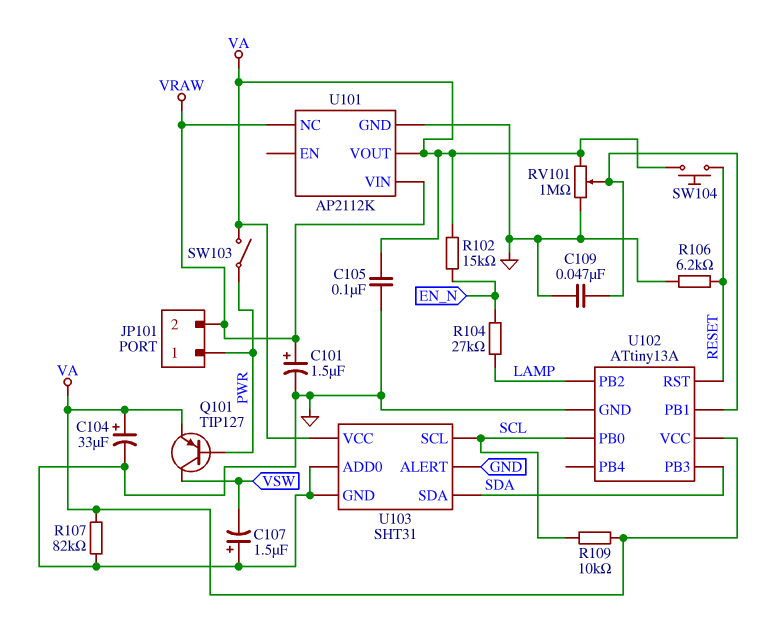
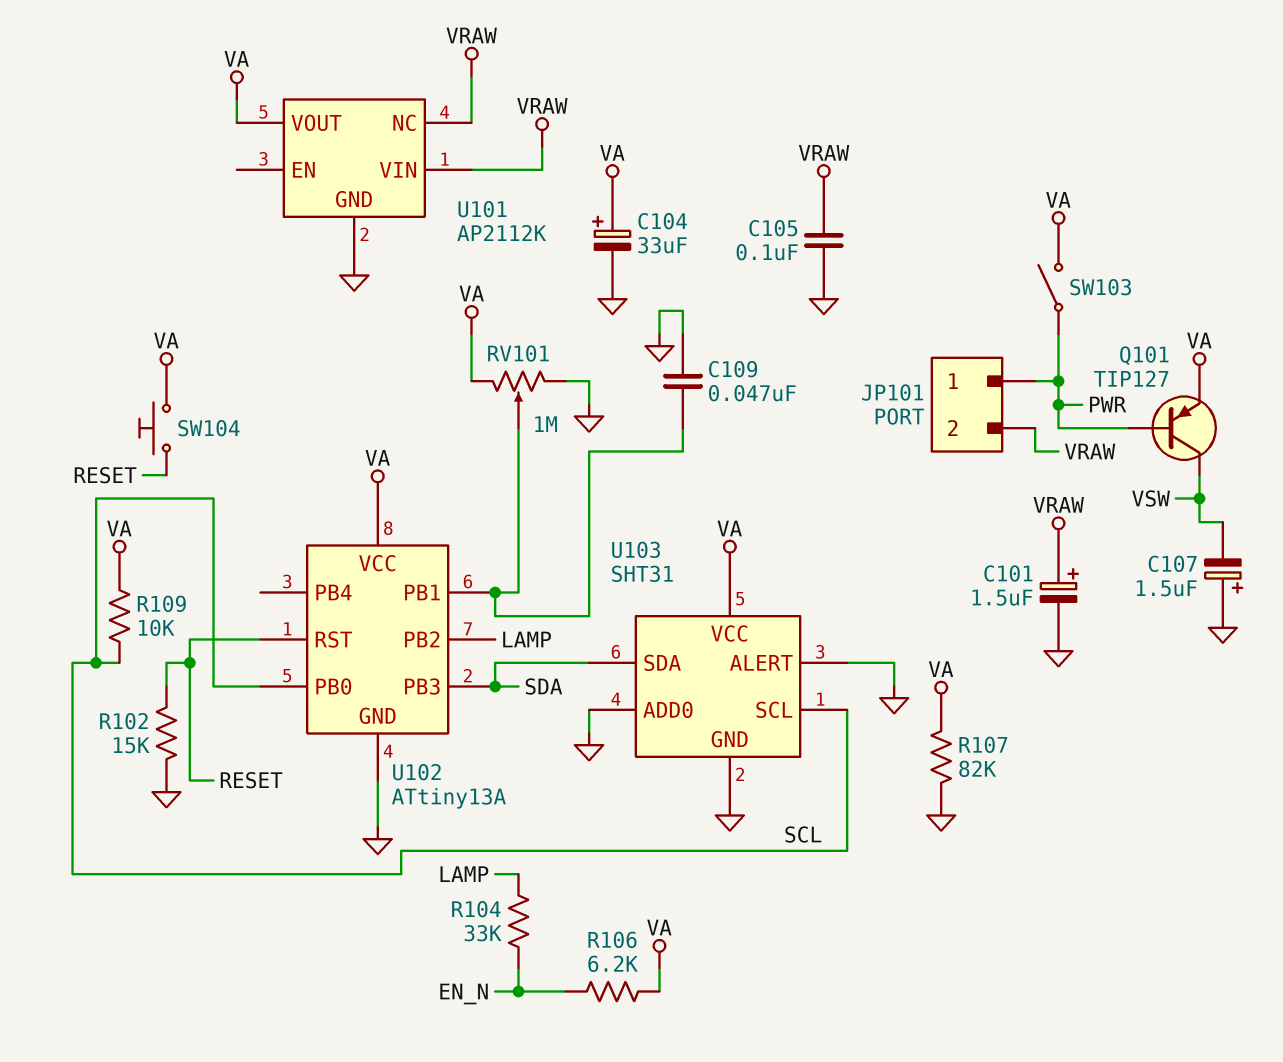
C105: 100nF (GND, VA) -> 100nF (GND, VRAW)
R102: 15k (EN_N, VA) -> 15k (GND, RESET)
R104: 27k (EN_N, LAMP) -> 33k (EN_N, LAMP)
R106: 6.2k (GND, RESET) -> 6.2k (EN_N, VA)

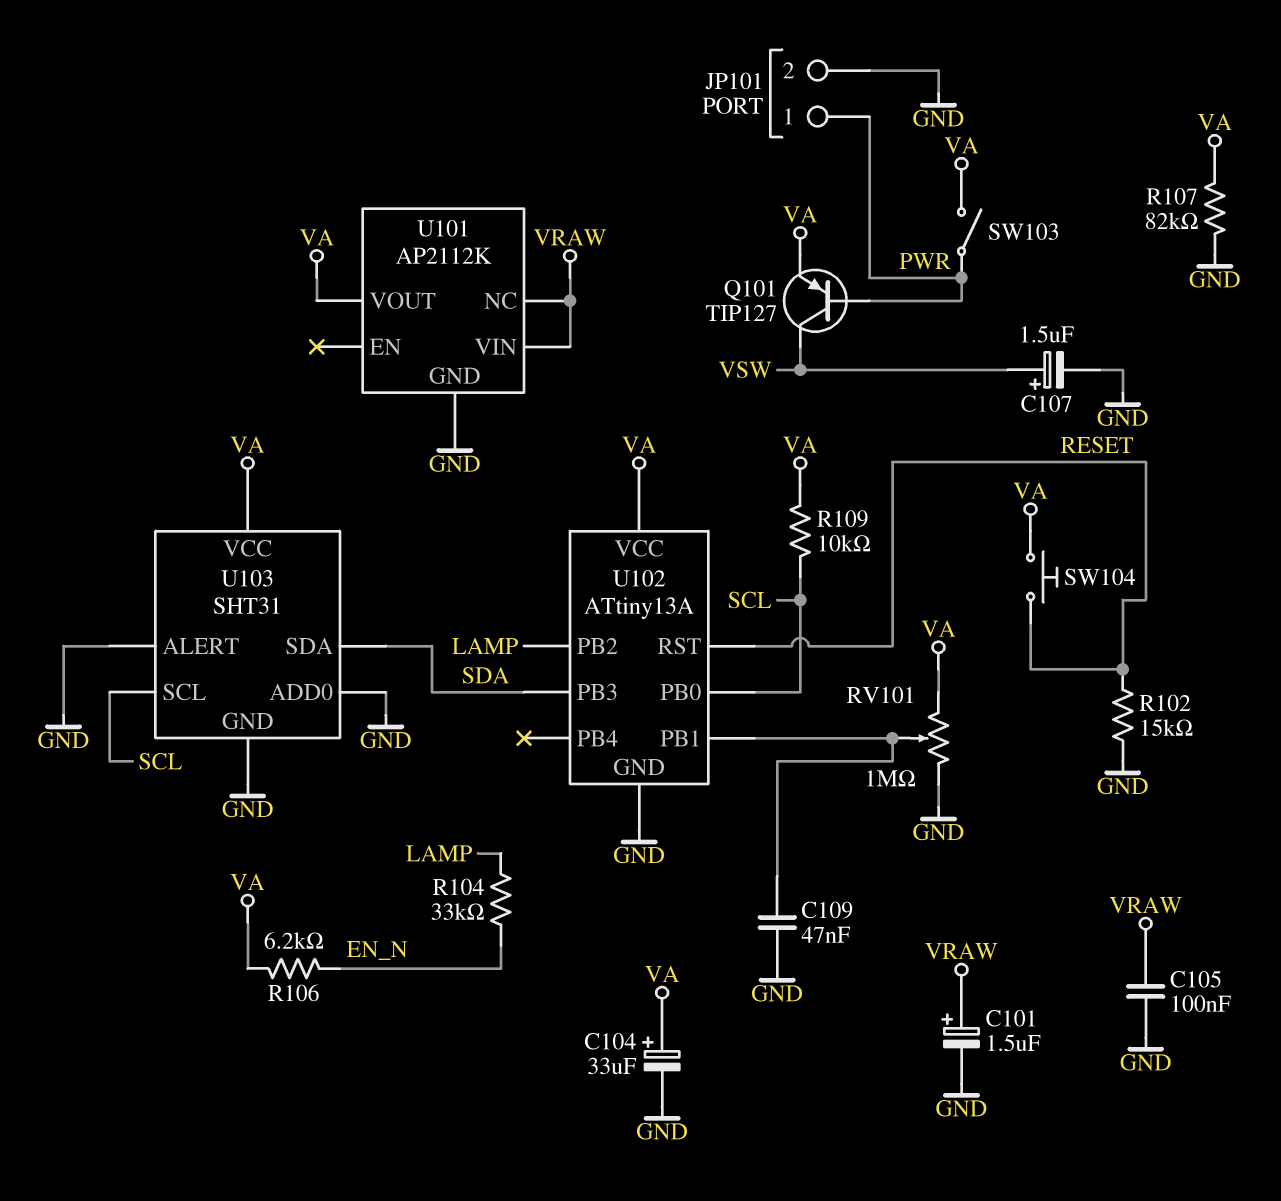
C107: 1.5uF (plus GND, minus VSW) -> 1.5uF (plus VSW, minus GND)
JP101 pin 2: VRAW -> GND

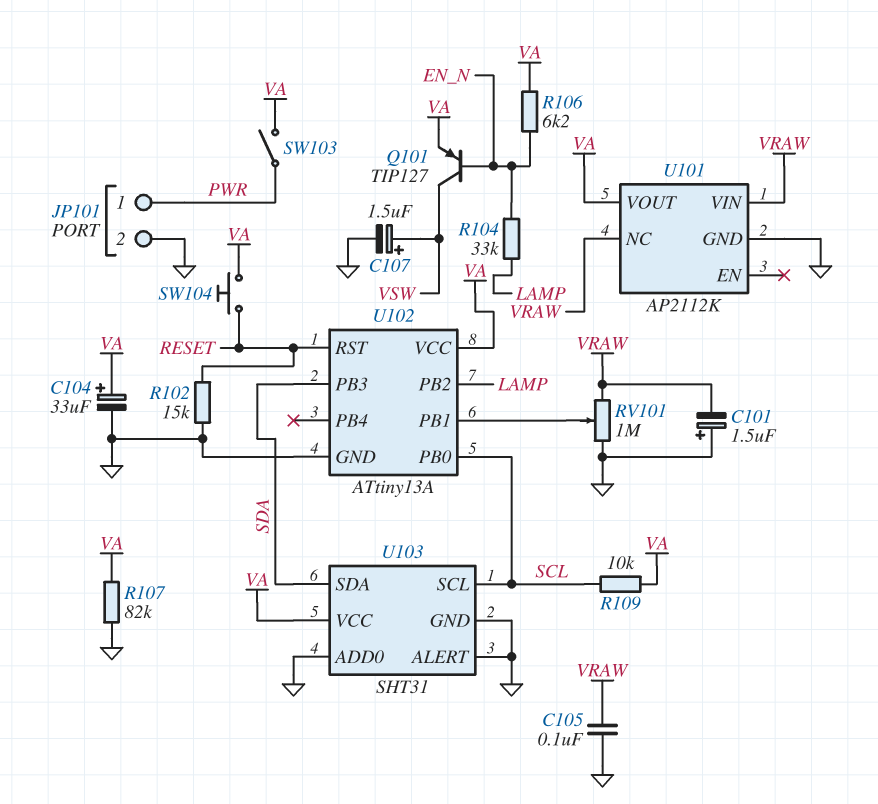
C101: 1.5uF (plus VRAW, minus GND) -> 1.5uF (plus GND, minus VRAW)
C109: 47nF (GND, U102/PB1) -> none
Q101: PNP TIP127 (B PWR, C VSW, E VA) -> PNP TIP127 (B EN_N, C VSW, E VA)
RV101: 1M (GND, VA, wiper U102/PB1) -> 1M (GND, VRAW, wiper U102/PB1)

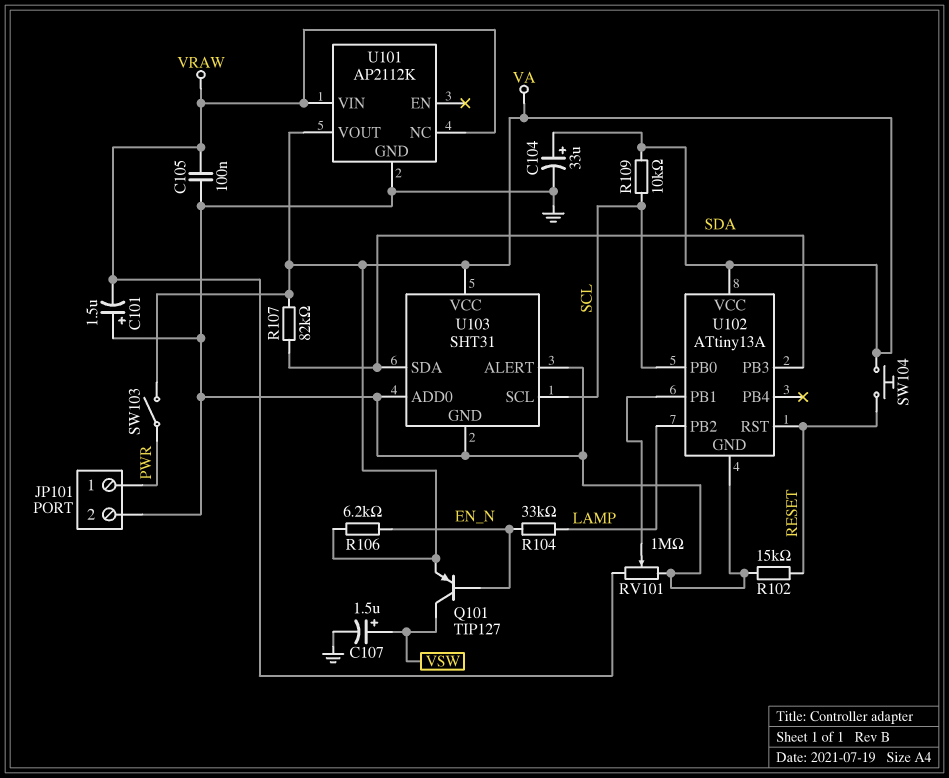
R107: 82k (GND, VA) -> 82k (SDA, VA)

